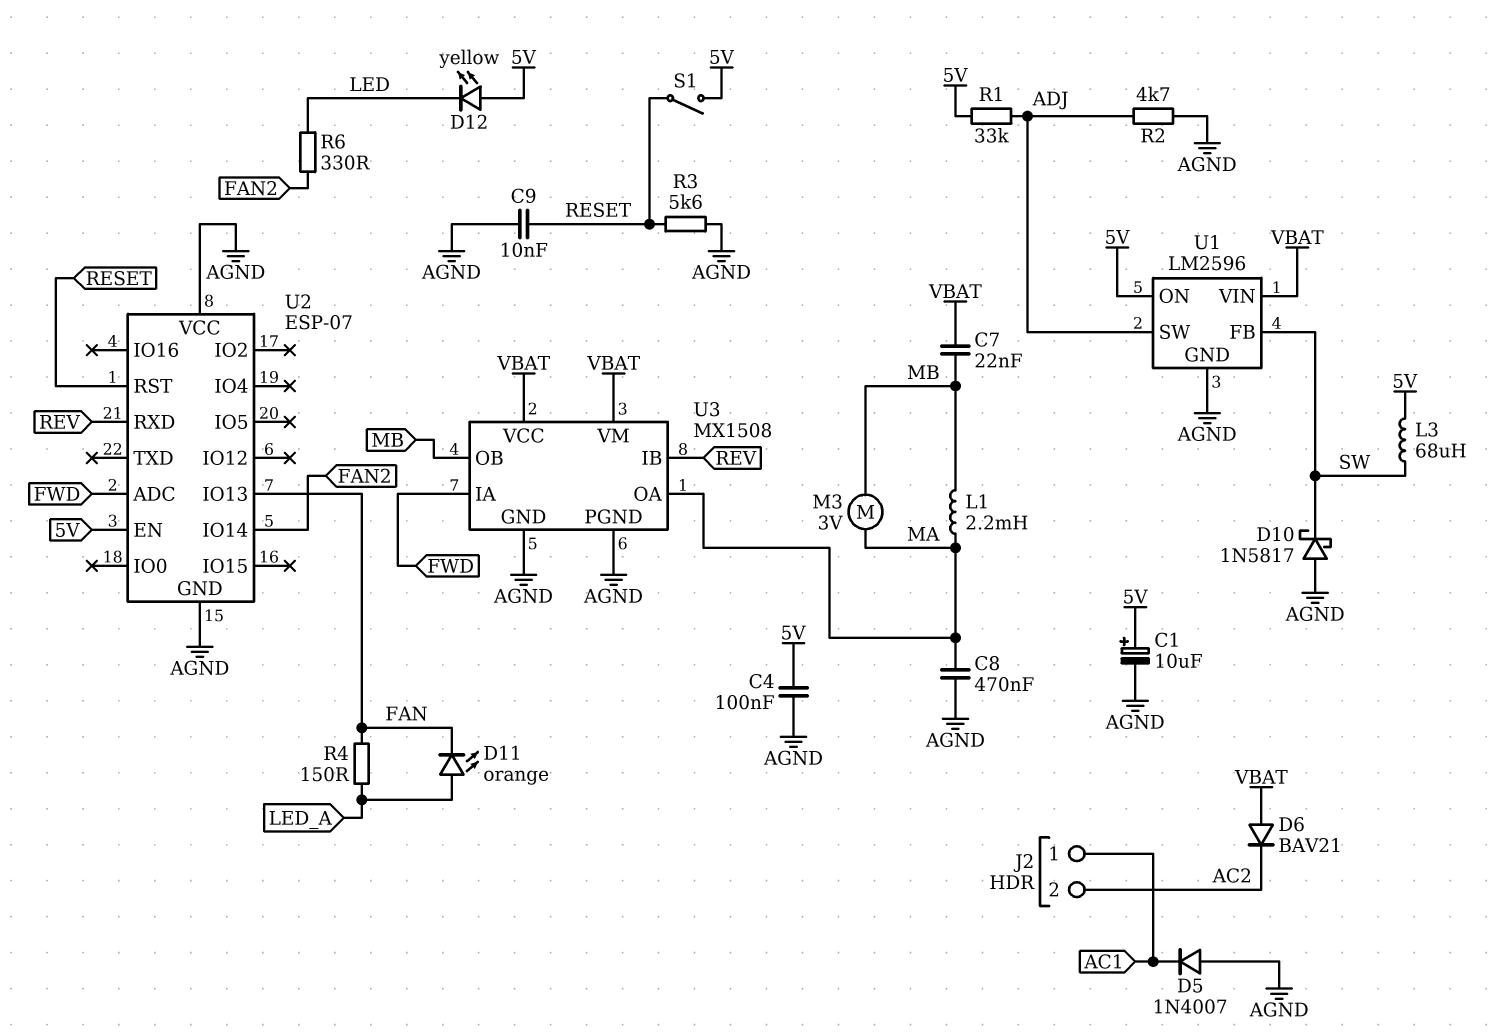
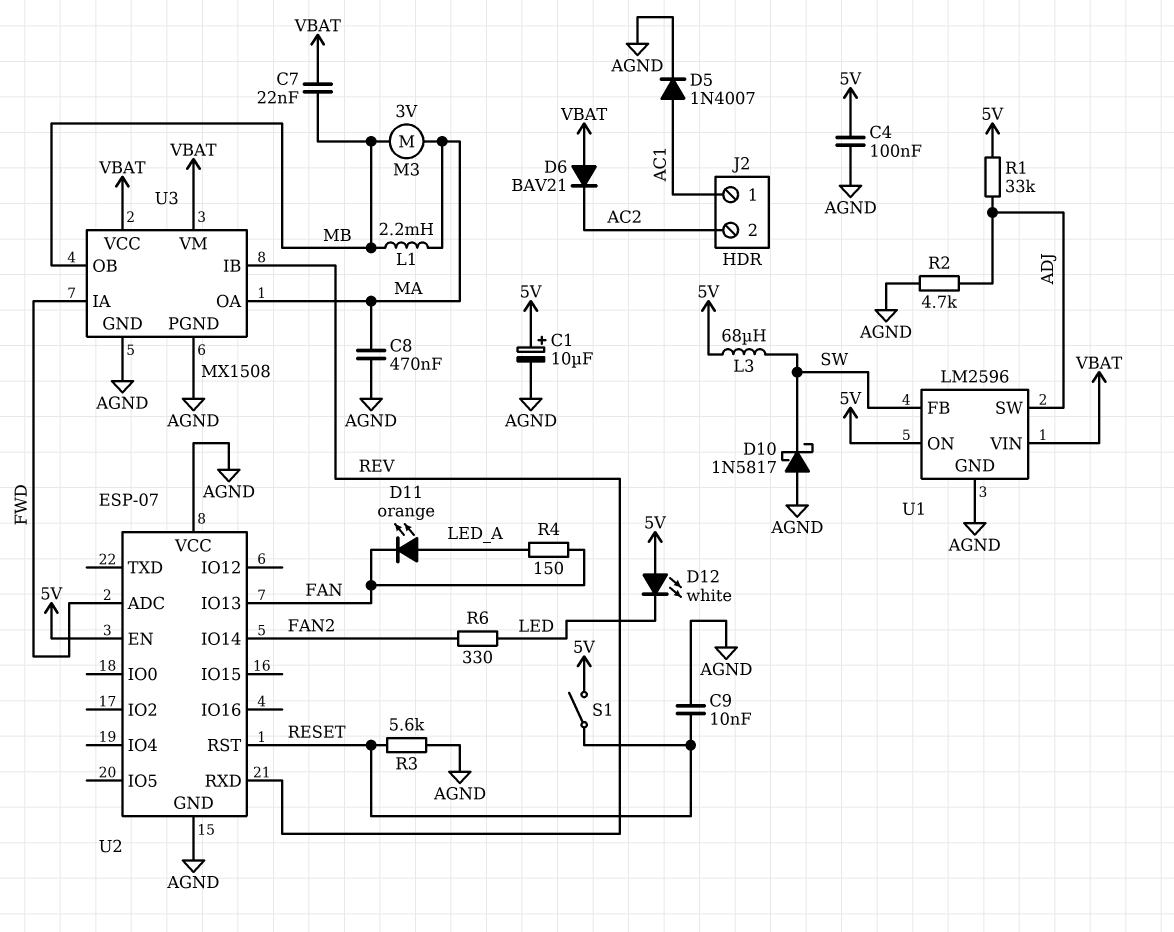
D5: diode 1N4007 (A AGND, K AC1) -> diode 1N4007 (A AC1, K AGND)
D12: LED yellow (A 5V, K LED) -> LED white (A 5V, K LED)

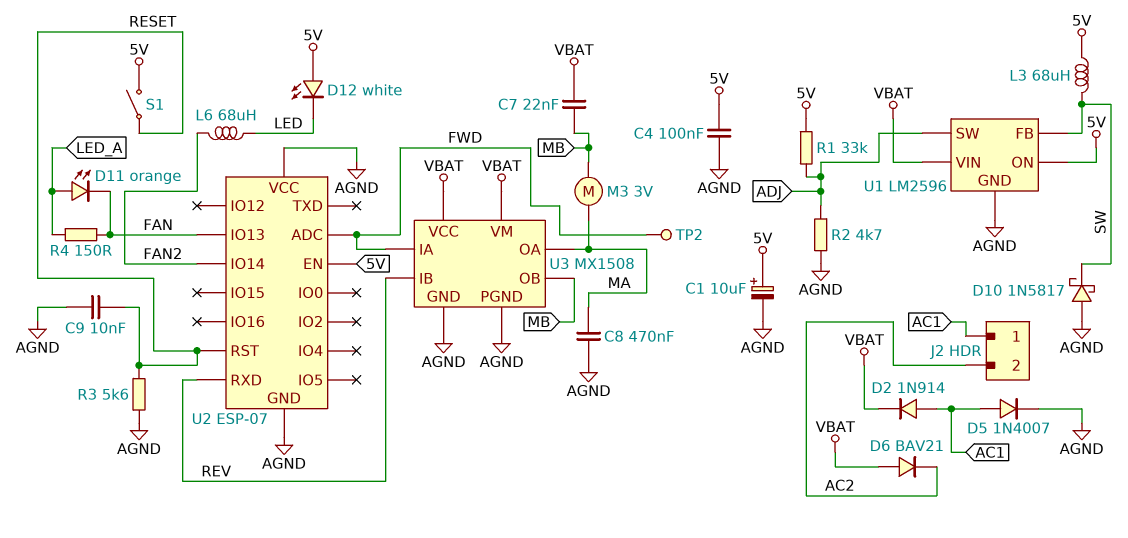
D2: none -> diode 1N914 (A AC1, K VBAT)
L1: 2.2mH (MA, MB) -> none
L6: none -> 68uH (FAN2, LED)
R6: 330 (FAN2, LED) -> none
TP2: none -> test point (FWD)

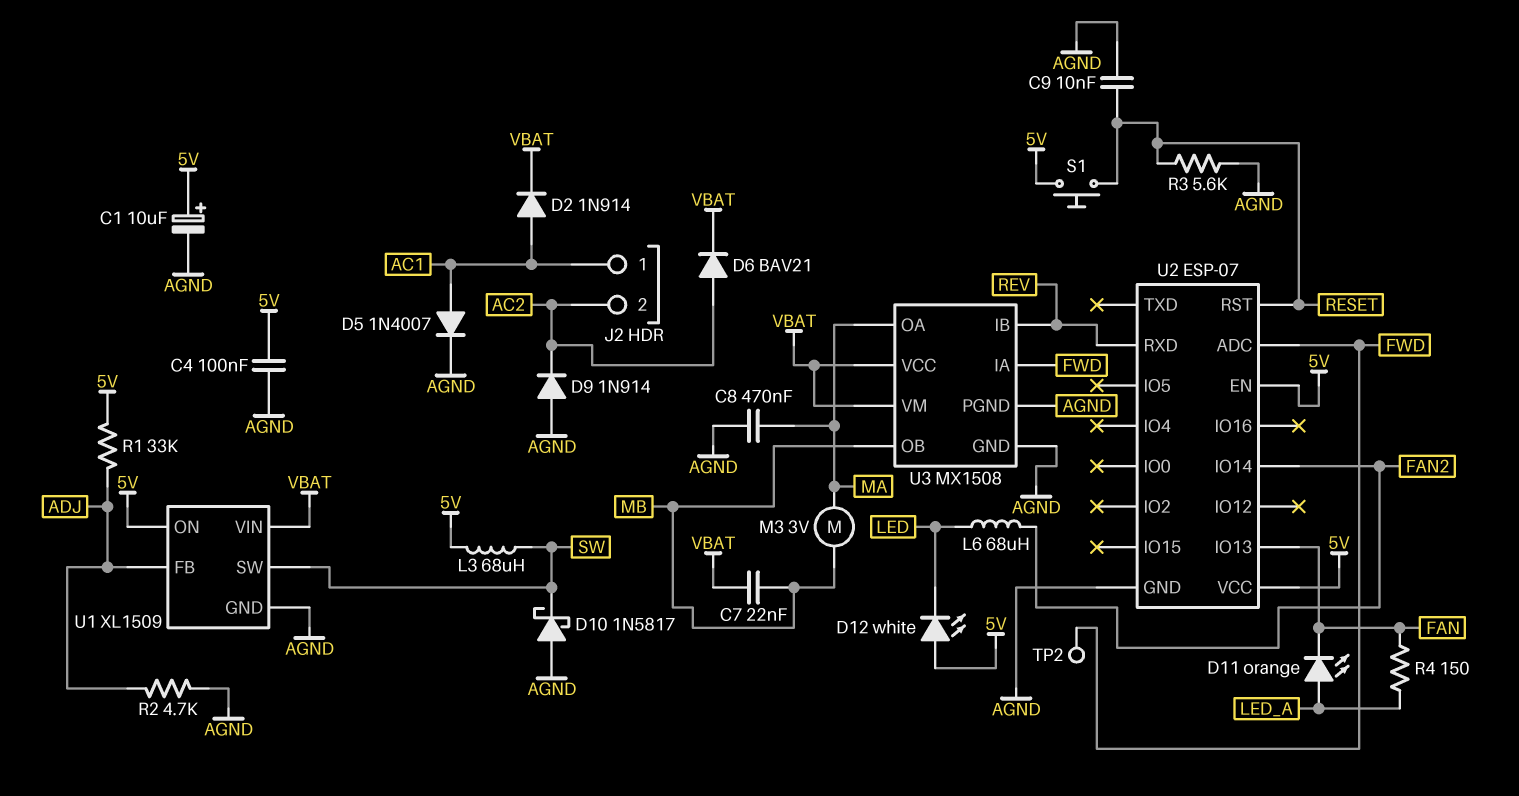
D6: diode BAV21 (A VBAT, K AC2) -> diode BAV21 (A AC2, K VBAT)
D9: none -> diode 1N914 (A AGND, K AC2)
S1: switch (5V, RESET) -> button (5V, RESET)
U1: LM2596 -> XL1509
U1 pin FB: SW -> ADJ
U1 pin SW: ADJ -> SW
U2 pin VCC: AGND -> 5V

